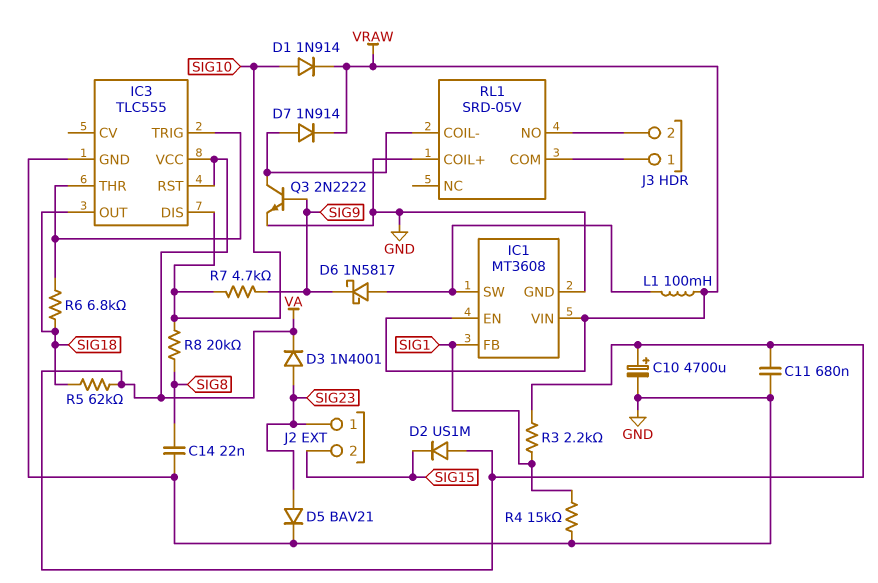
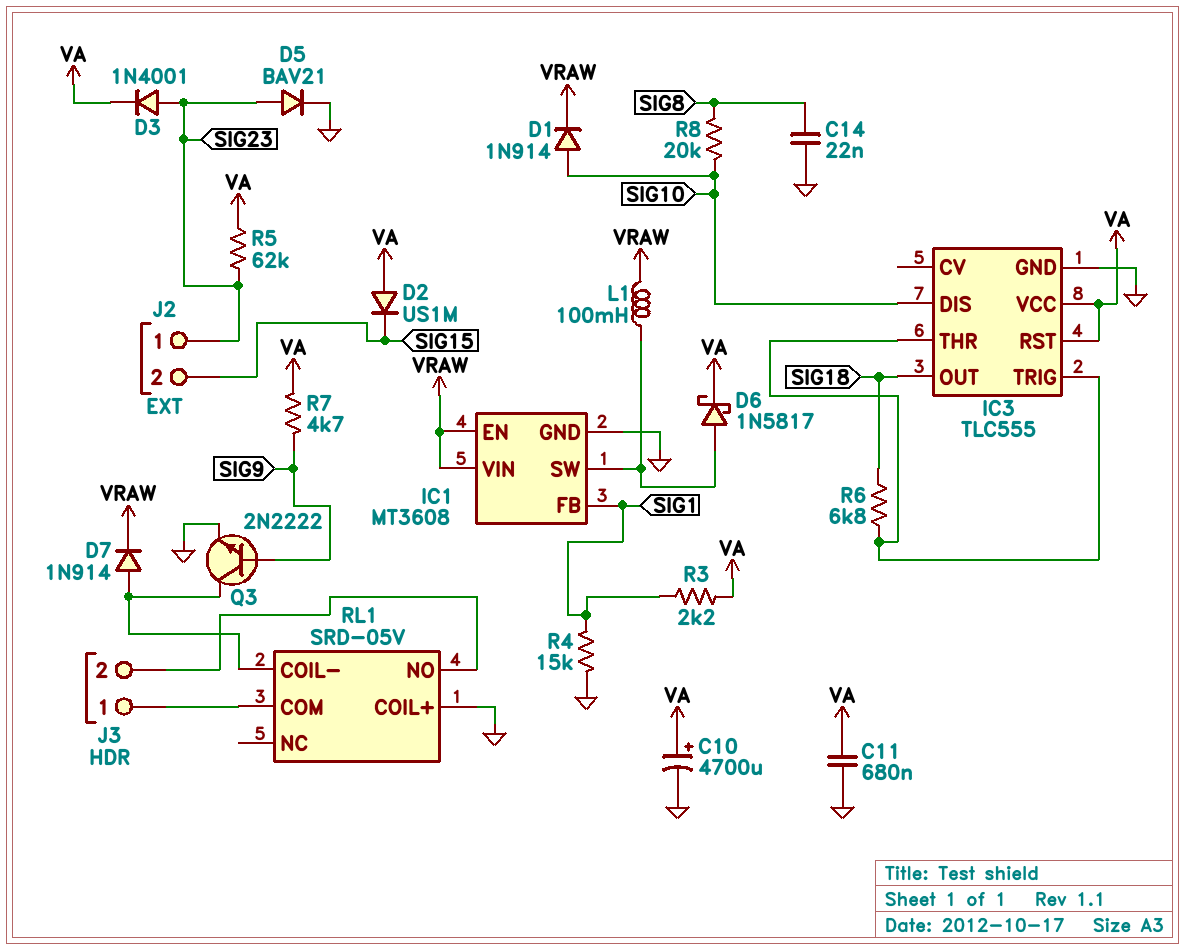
D6: schottky 1N5817 (A IC1/SW, K SIG9) -> schottky 1N5817 (A IC1/SW, K VA)
R5: 62k (SIG18, VA) -> 62k (SIG23, VA)
R7: 4.7k (SIG9, SIG10) -> 4.7k (SIG9, VA)

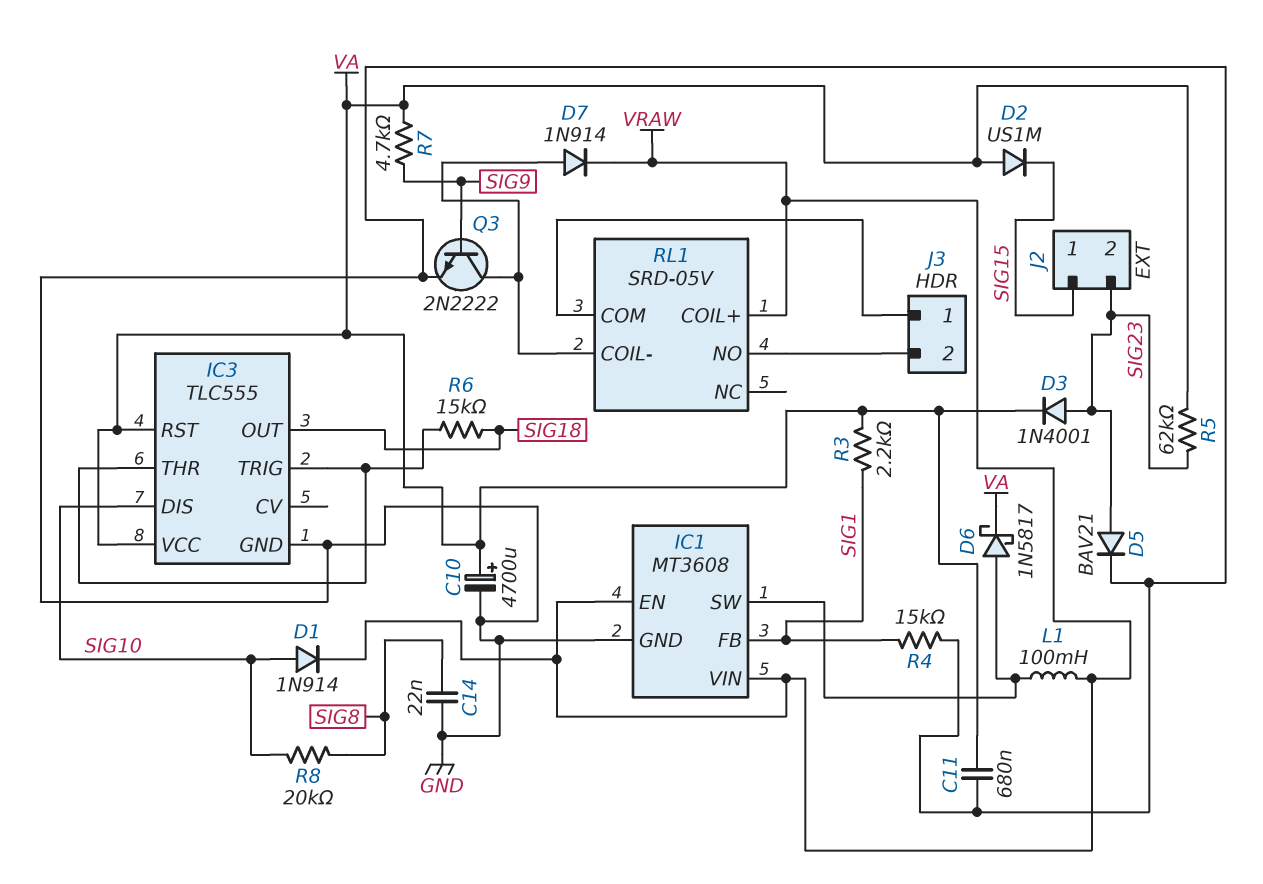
J2 pin 1: SIG23 -> SIG15
J2 pin 2: SIG15 -> SIG23
R6: 6.8k (IC3/THR, SIG18) -> 15k (IC3/THR, SIG18)
RL1 pin COIL+: GND -> VRAW

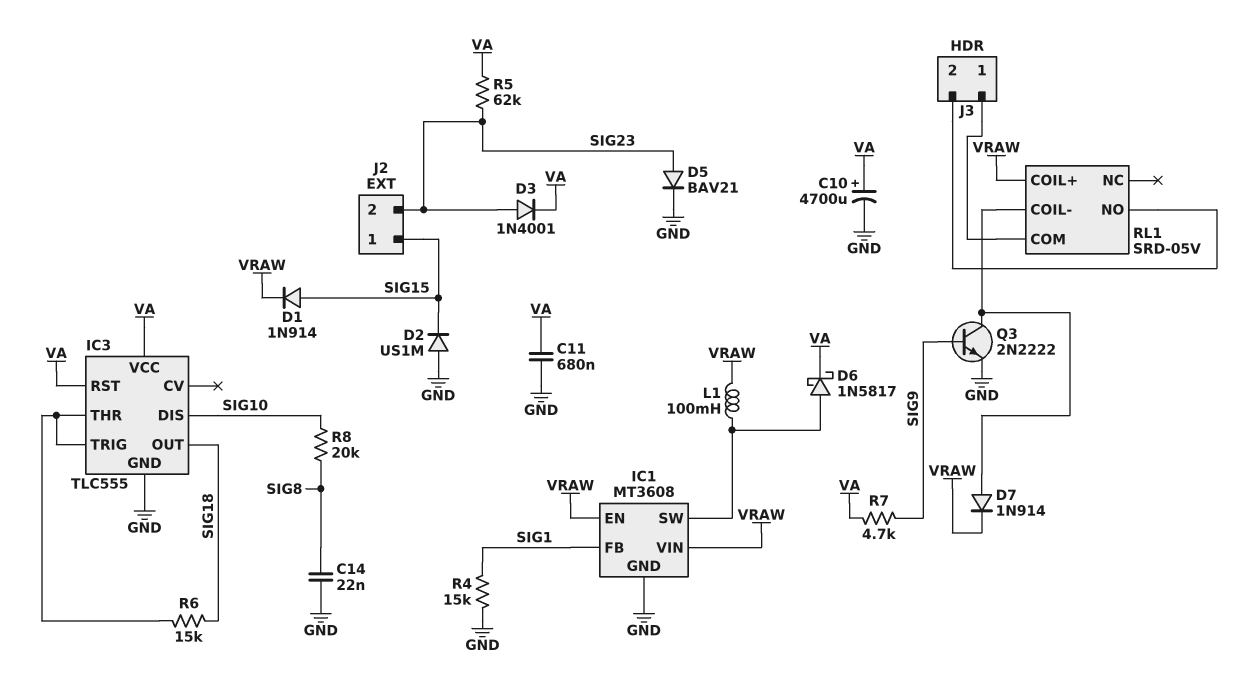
D1: diode 1N914 (A SIG10, K VRAW) -> diode 1N914 (A SIG15, K VRAW)
D2: diode US1M (A VA, K SIG15) -> diode US1M (A GND, K SIG15)
R3: 2.2k (SIG1, VA) -> none

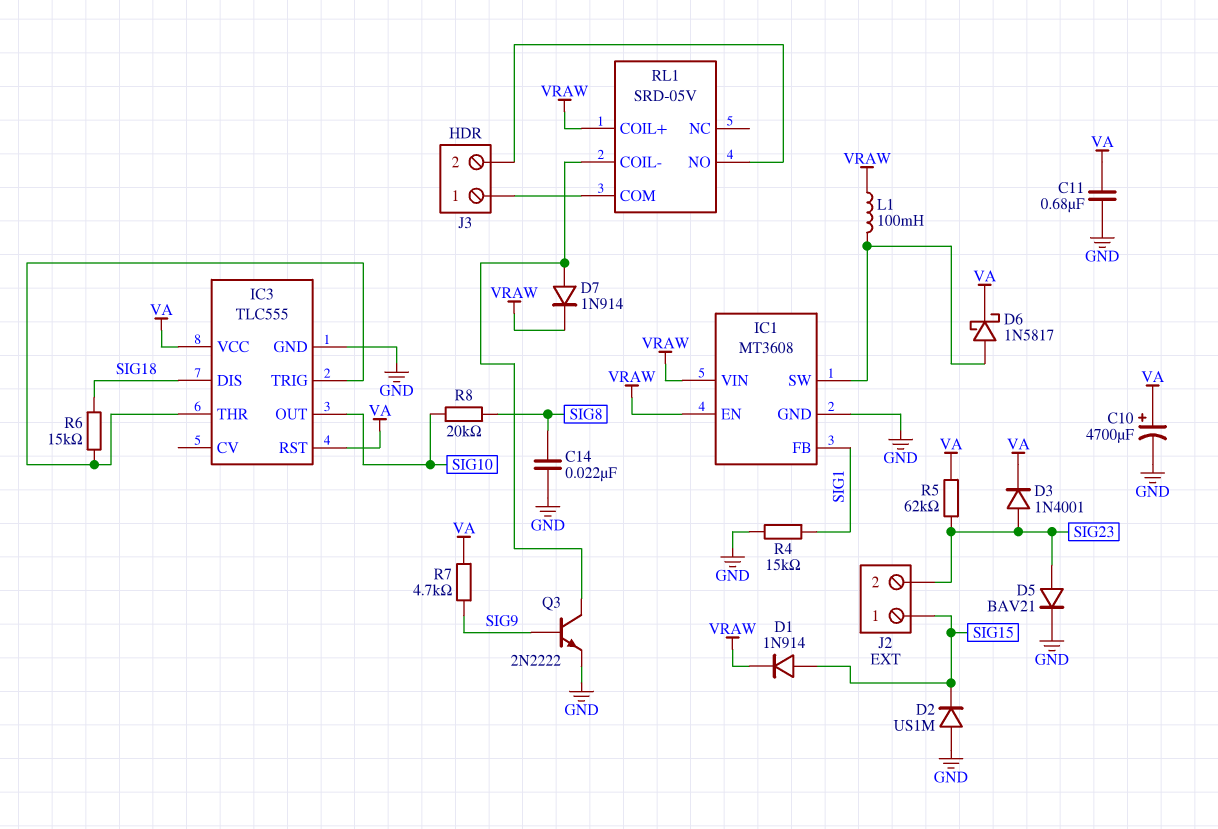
IC3 pin DIS: SIG10 -> SIG18
IC3 pin OUT: SIG18 -> SIG10

